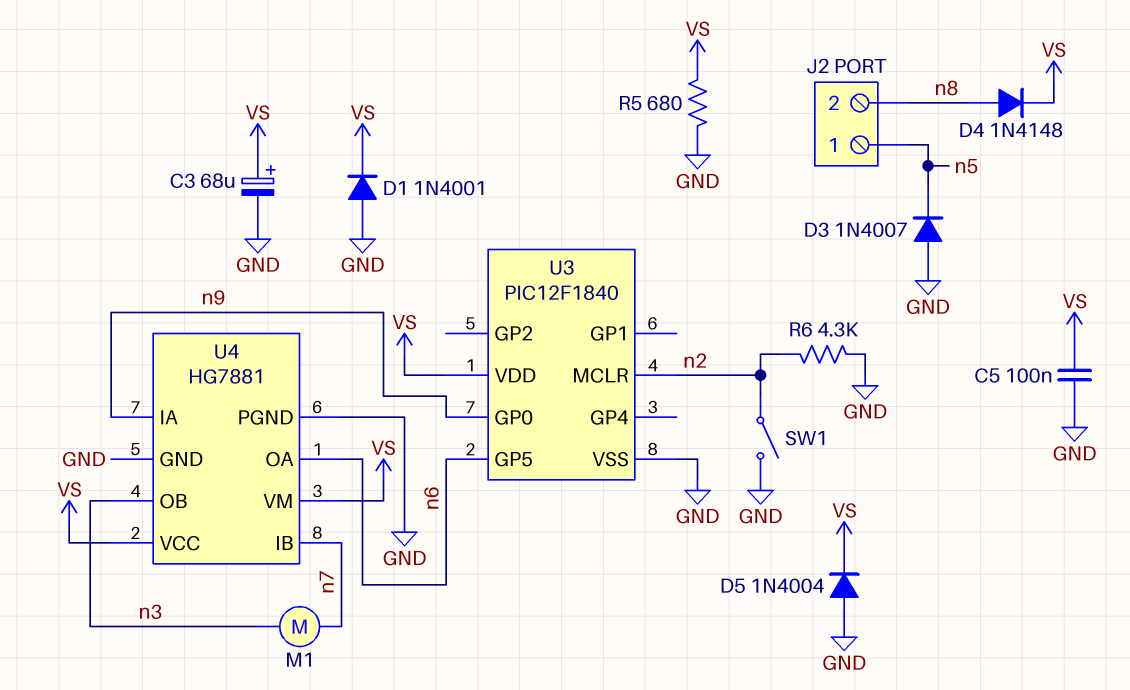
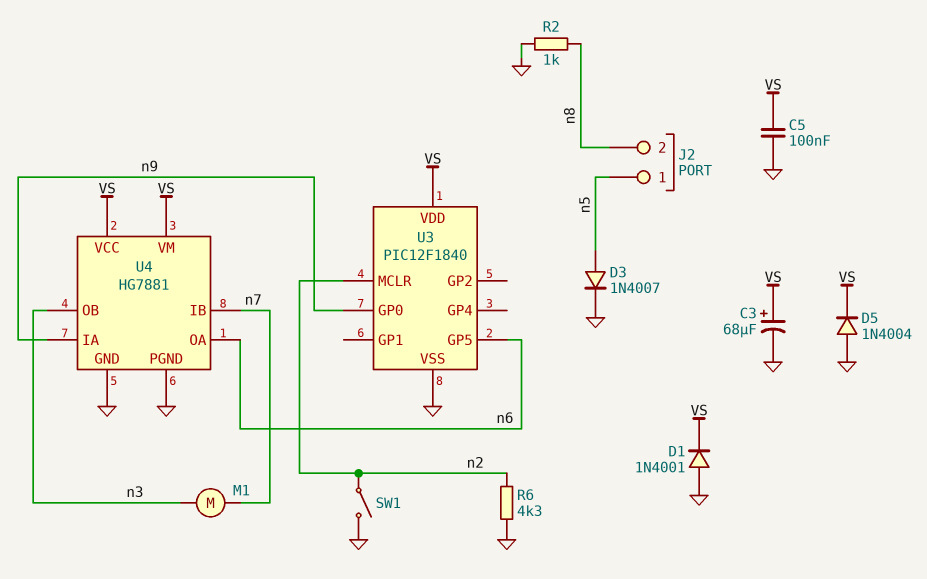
D3: diode 1N4007 (A GND, K n5) -> diode 1N4007 (A n5, K GND)
D4: diode 1N4148 (A n8, K VS) -> none
R2: none -> 1k (GND, n8)
R5: 680 (GND, VS) -> none

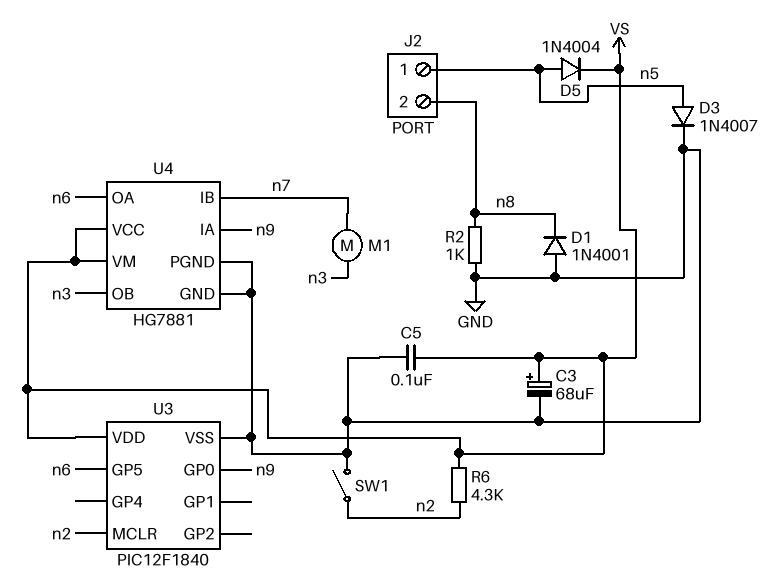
D1: diode 1N4001 (A GND, K VS) -> diode 1N4001 (A GND, K n8)
D5: diode 1N4004 (A GND, K VS) -> diode 1N4004 (A n5, K VS)
R6: 4.3k (GND, n2) -> 4.3k (VS, n2)

